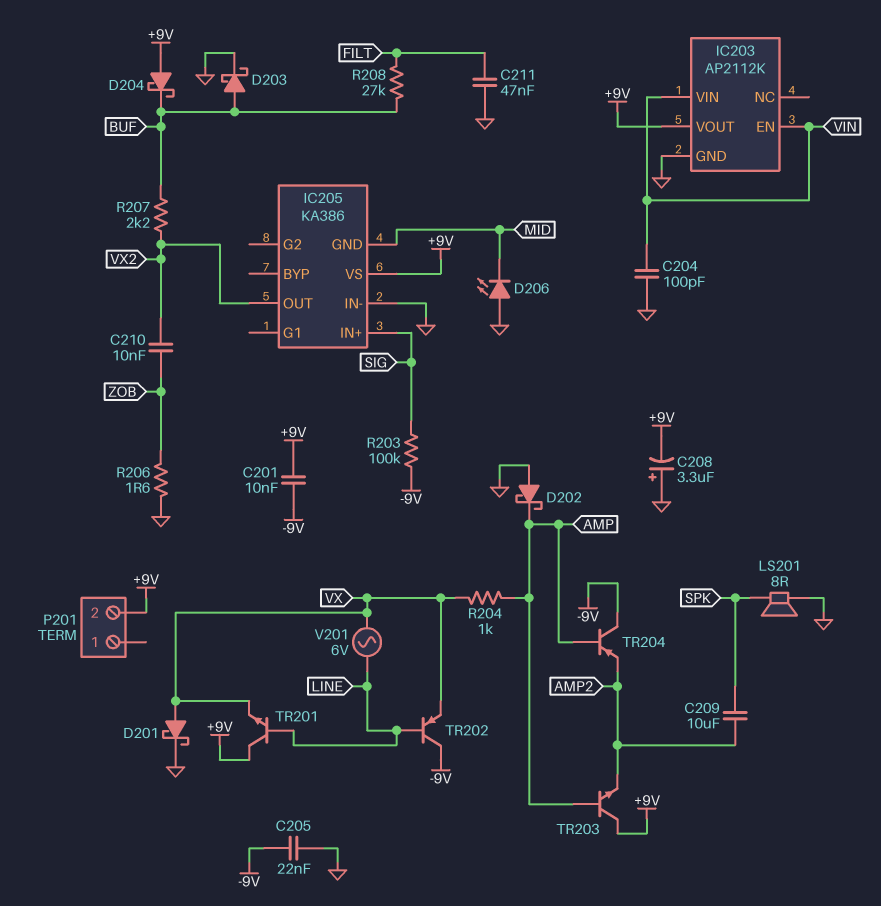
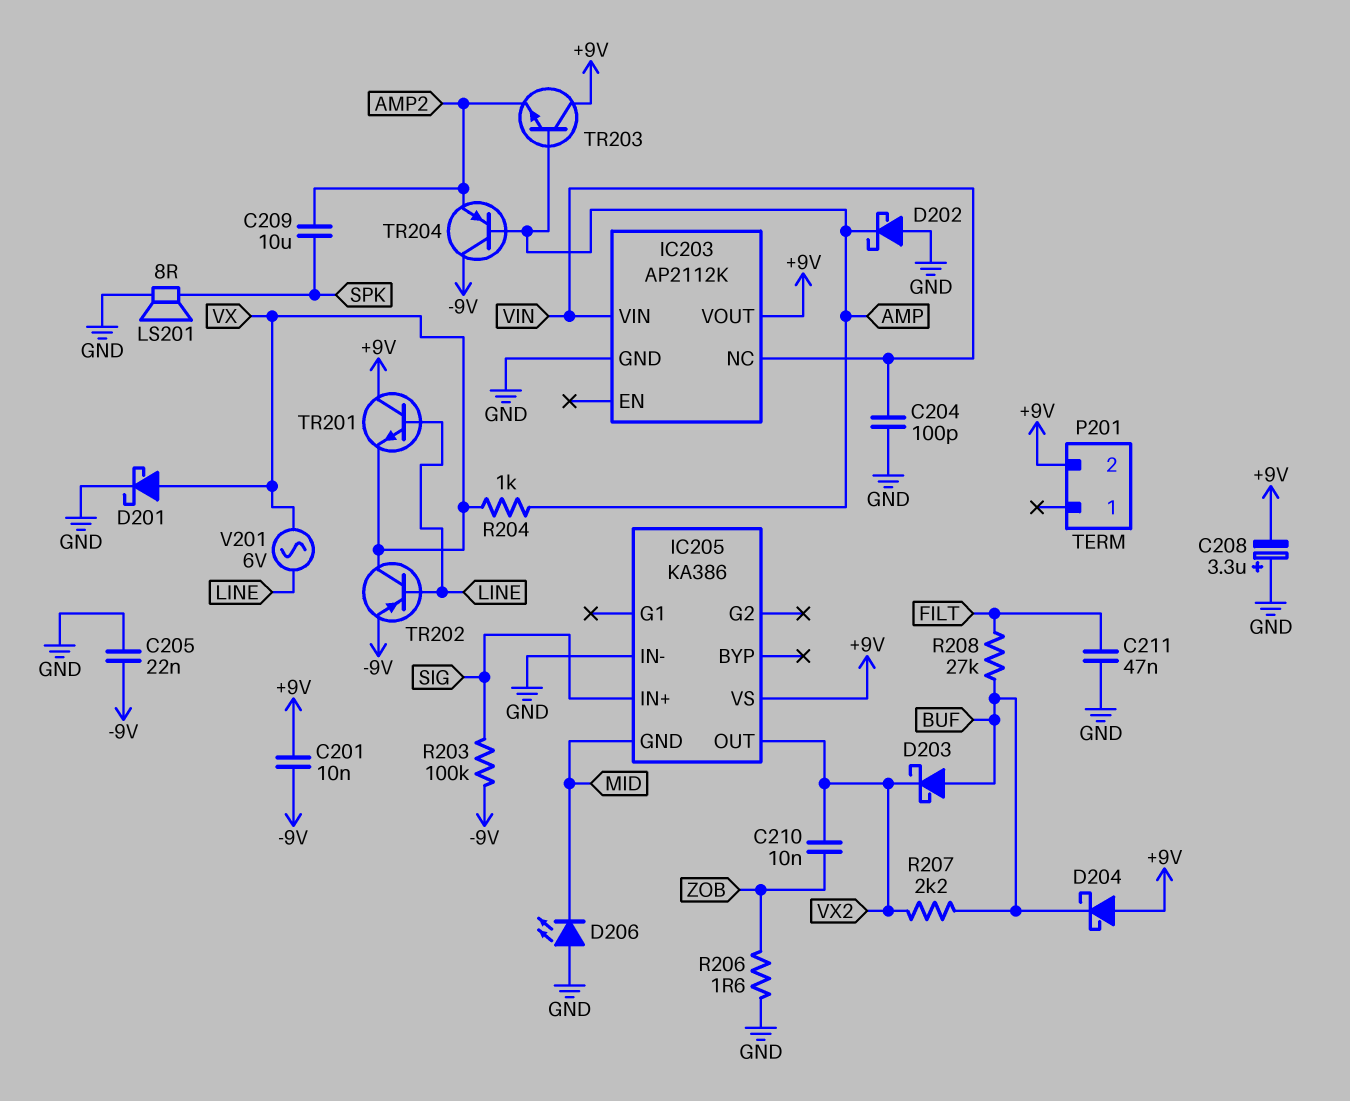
D203: schottky (A BUF, K GND) -> schottky (A BUF, K VX2)
IC203 pin EN: VIN -> none
IC203 pin NC: none -> VIN
TR202: PNP (B LINE, C -9V, E VX) -> PNP (B LINE, C VX, E -9V)

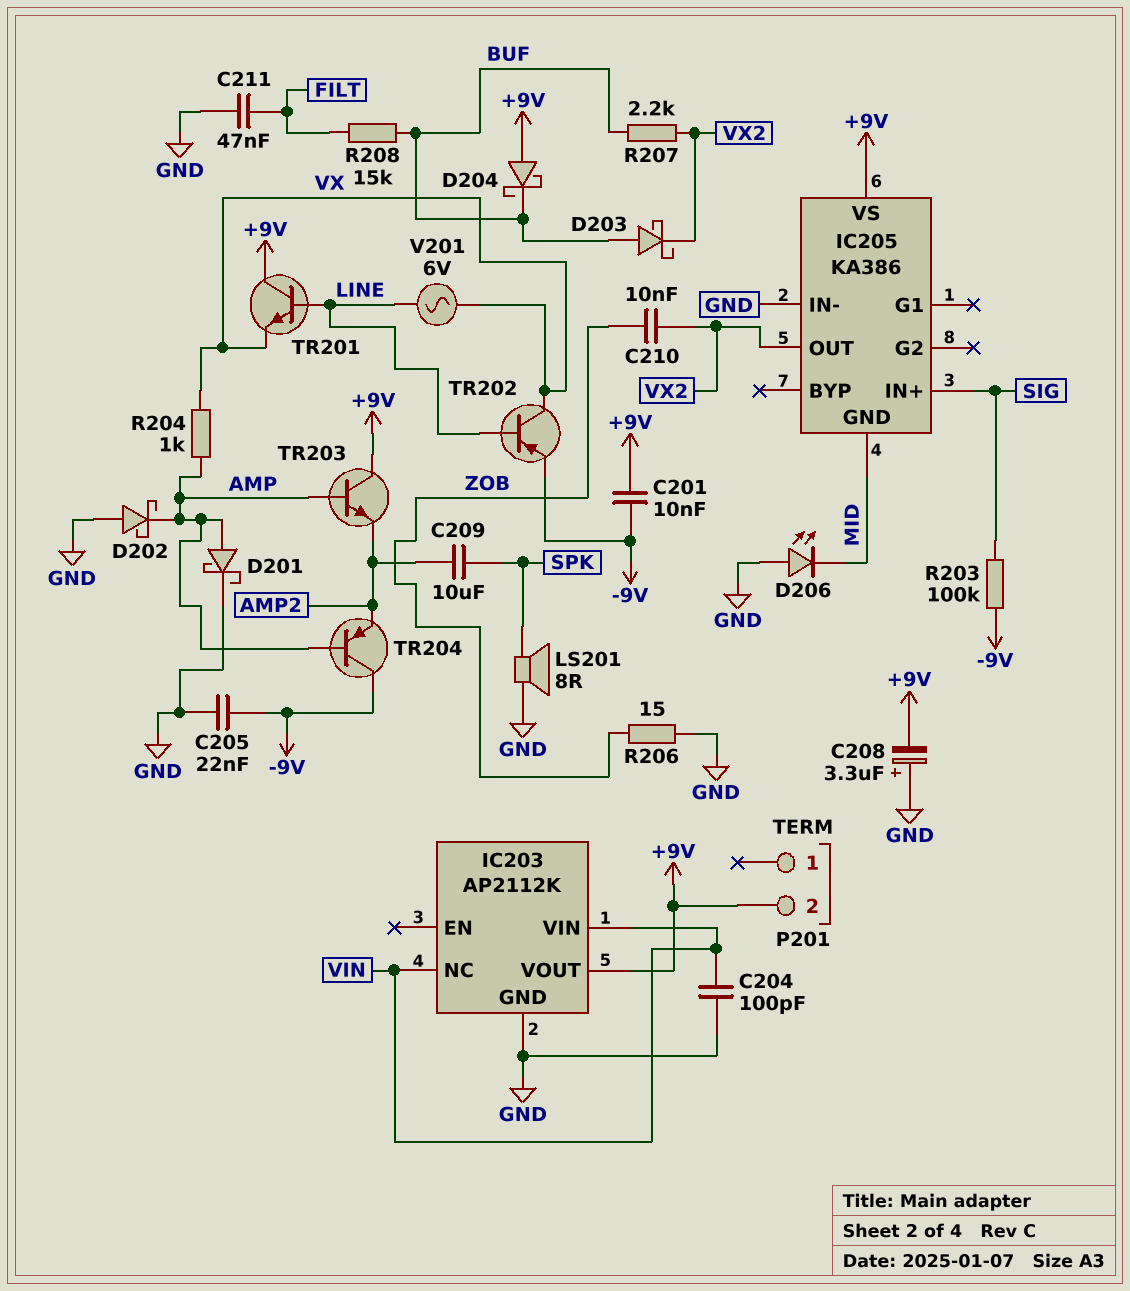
D201: schottky (A VX, K GND) -> schottky (A AMP, K GND)
R206: 1.6 (GND, ZOB) -> 15 (GND, ZOB)
R208: 27k (BUF, FILT) -> 15k (BUF, FILT)

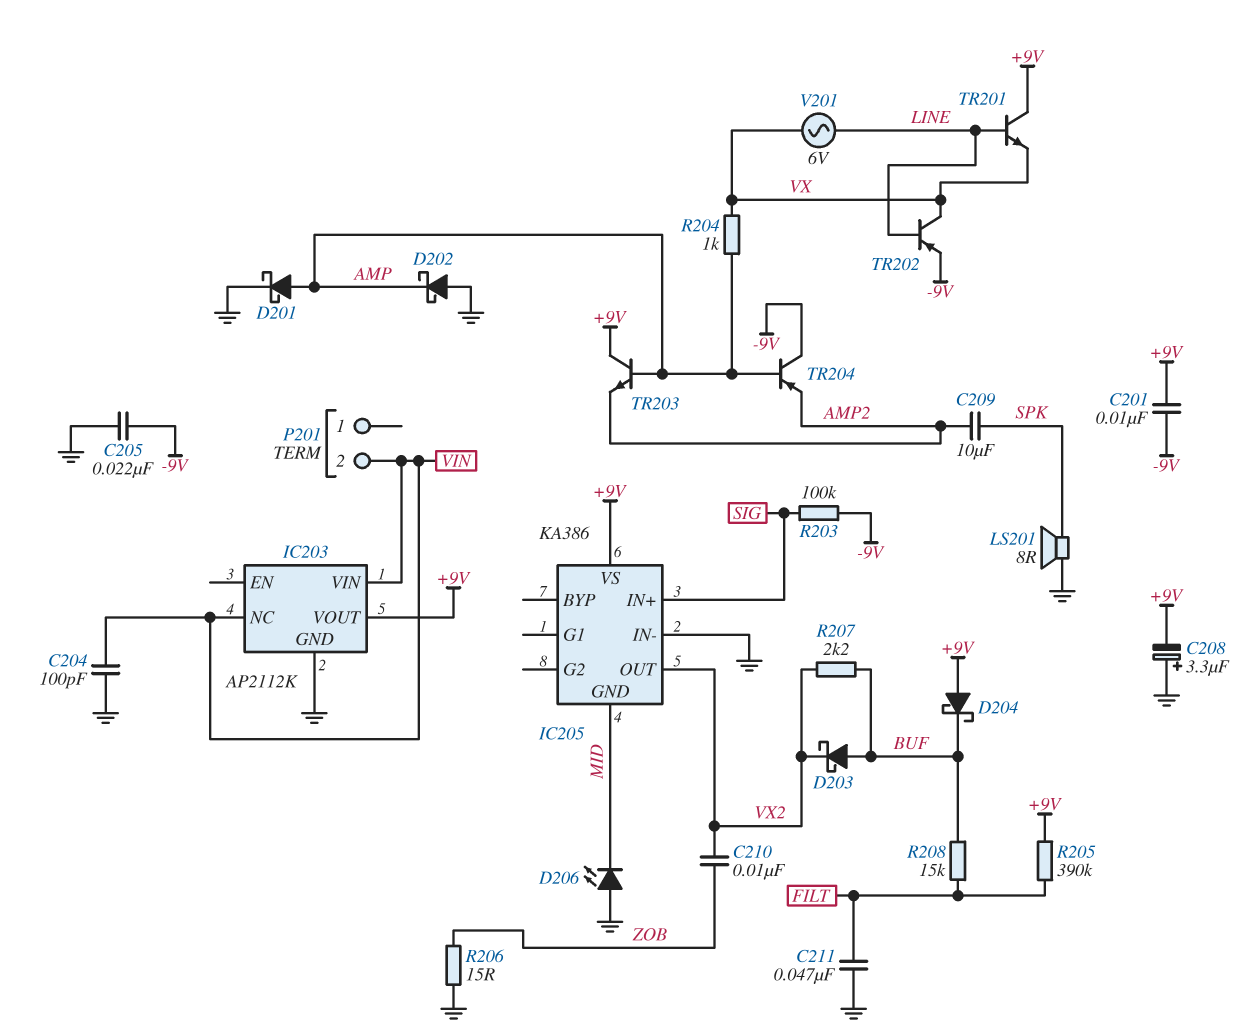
P201 pin 2: +9V -> VIN
R205: none -> 390k (+9V, FILT)

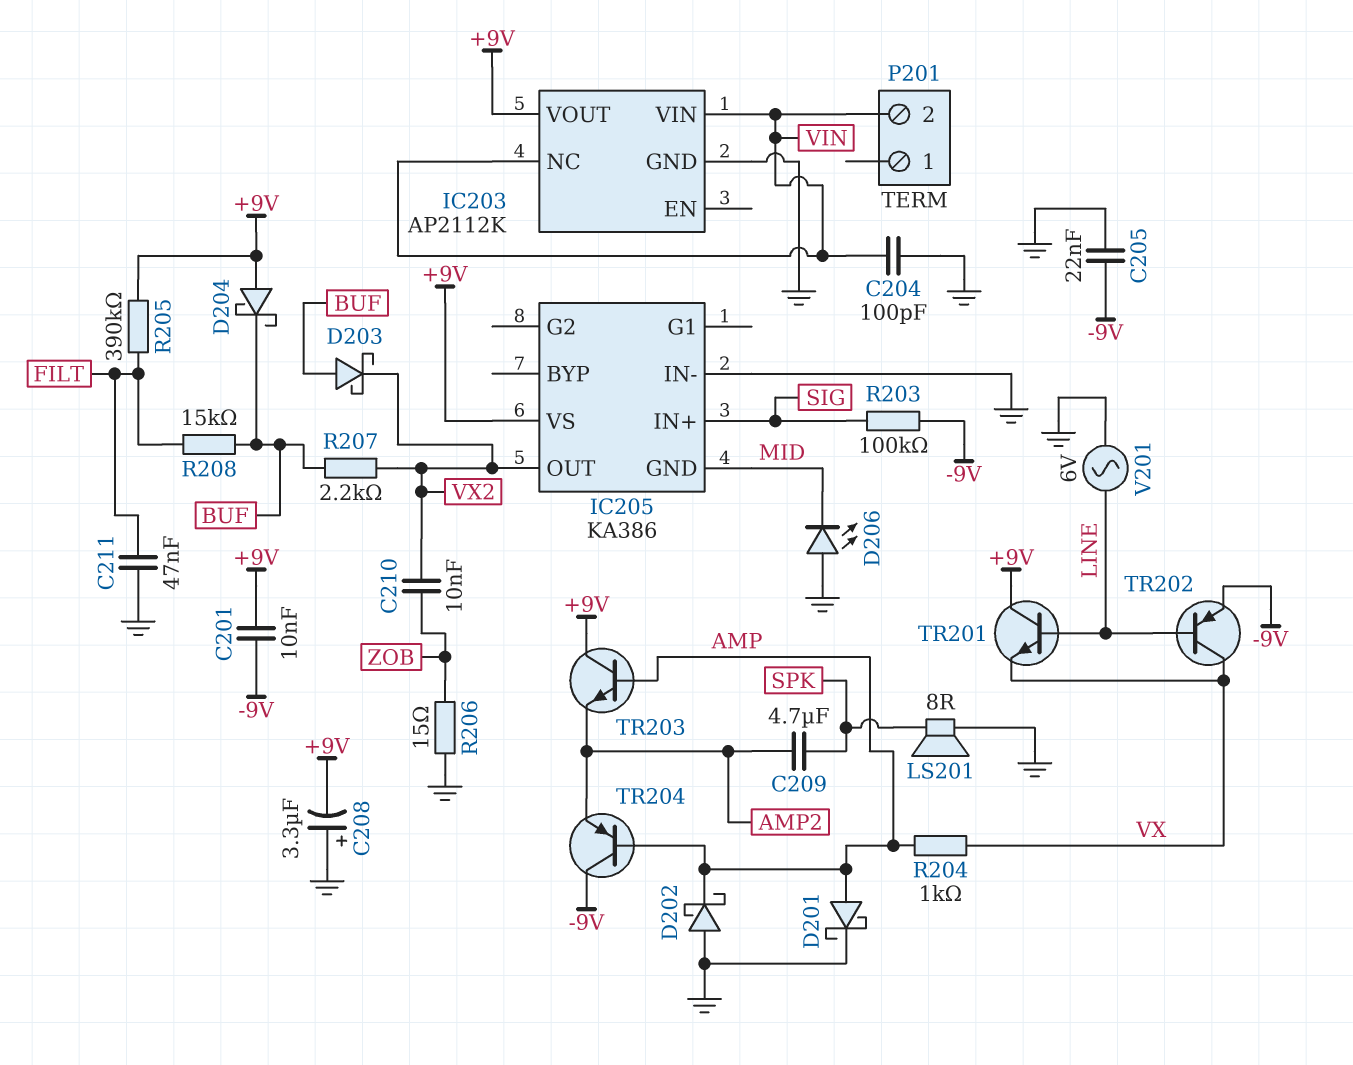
C209: 10uF (AMP2, SPK) -> 4.7uF (AMP2, SPK)
V201: AC 6V (LINE, VX) -> AC 6V (GND, LINE)

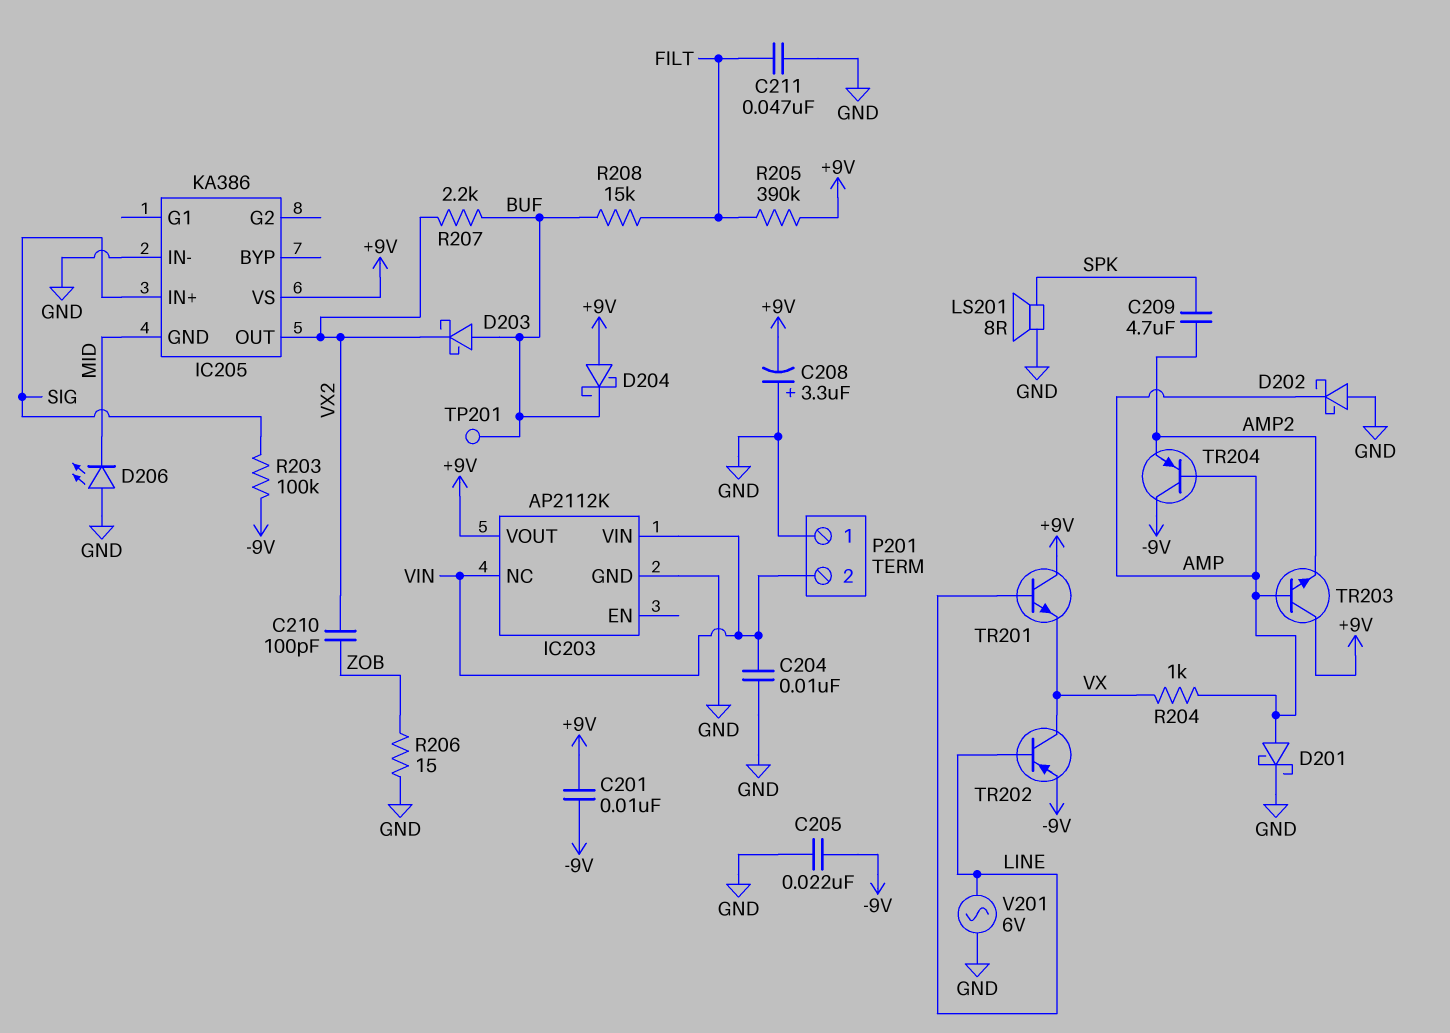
C204: 100pF (GND, VIN) -> 10nF (GND, VIN)
C210: 10nF (VX2, ZOB) -> 100pF (VX2, ZOB)
P201 pin 1: none -> GND
TP201: none -> test point (BUF)

